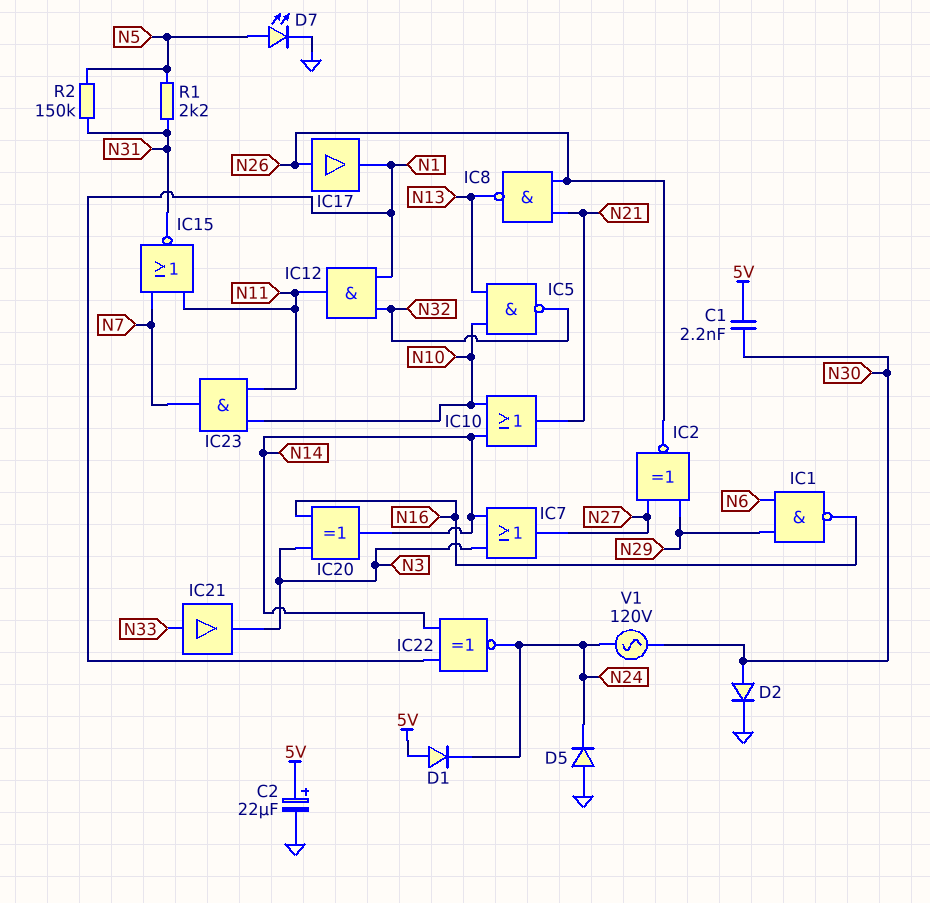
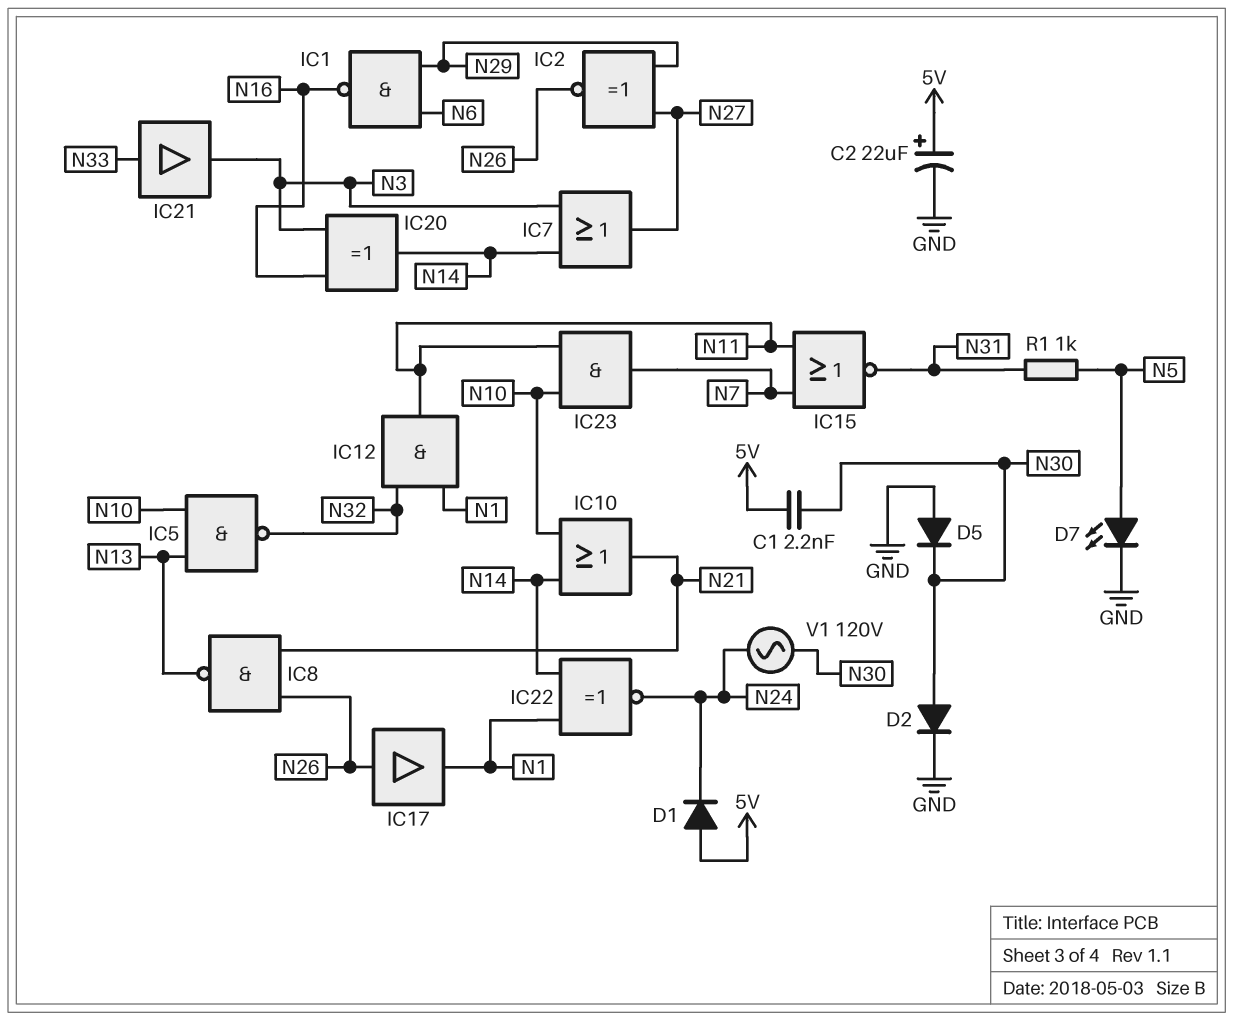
D5: diode (A GND, K N24) -> diode (A GND, K N30)
R1: 2.2k (N5, N31) -> 1k (N5, N31)
R2: 150k (N5, N31) -> none

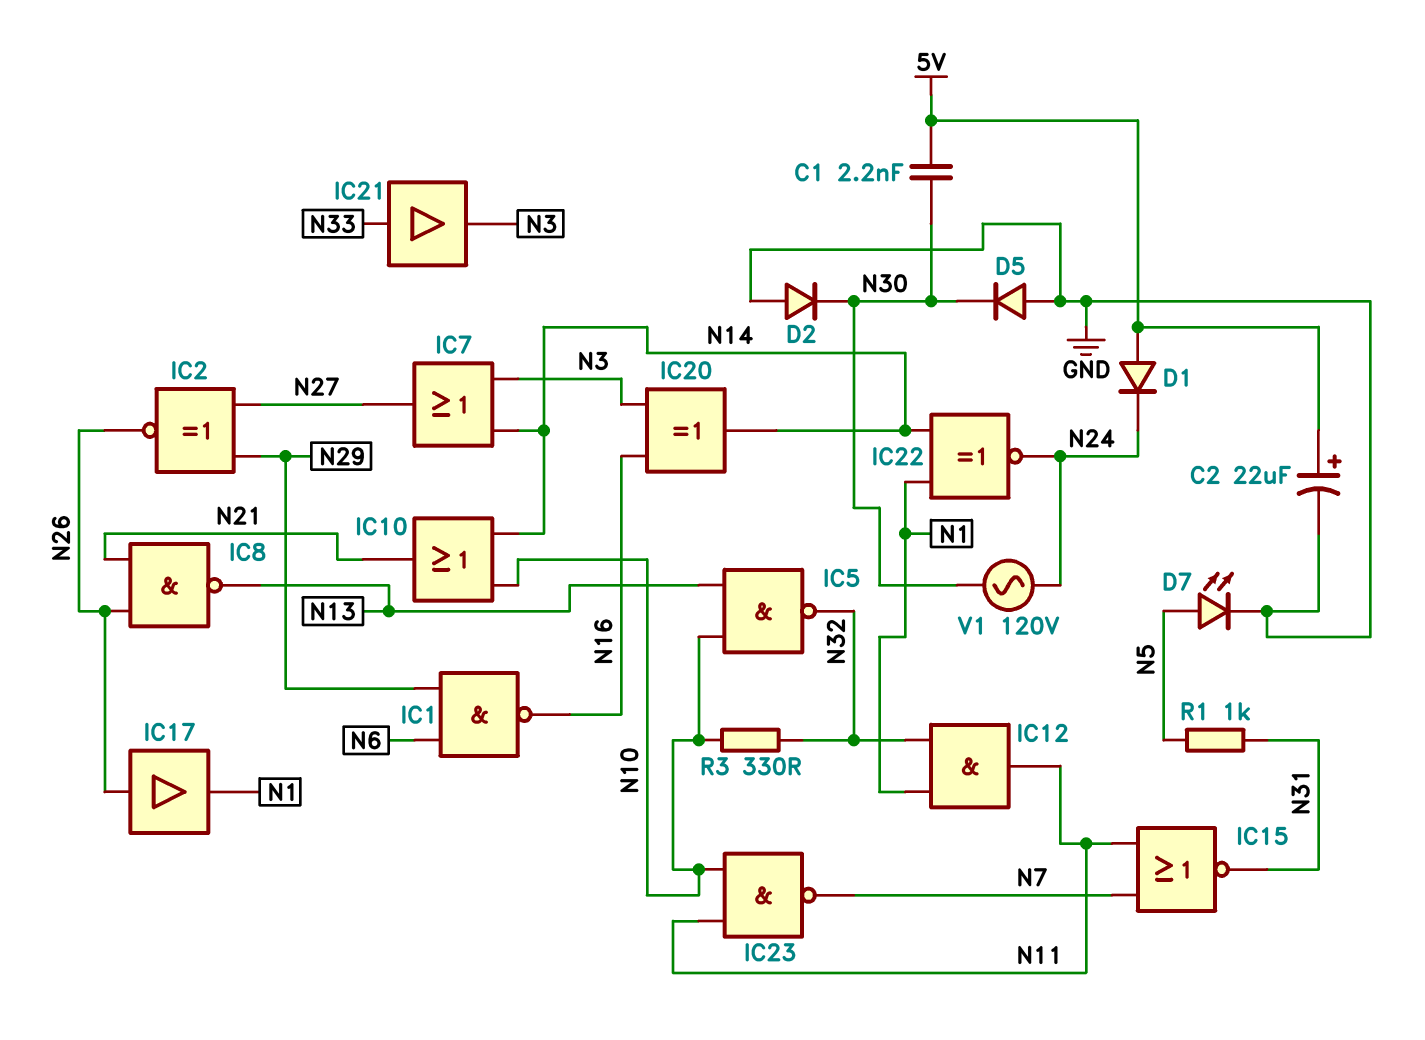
D2: diode (A N30, K GND) -> diode (A GND, K N30)
IC23: AND (in N10, in N11, out N7) -> NAND (in N10, in N11, out N7)
R3: none -> 330 (N10, N32)

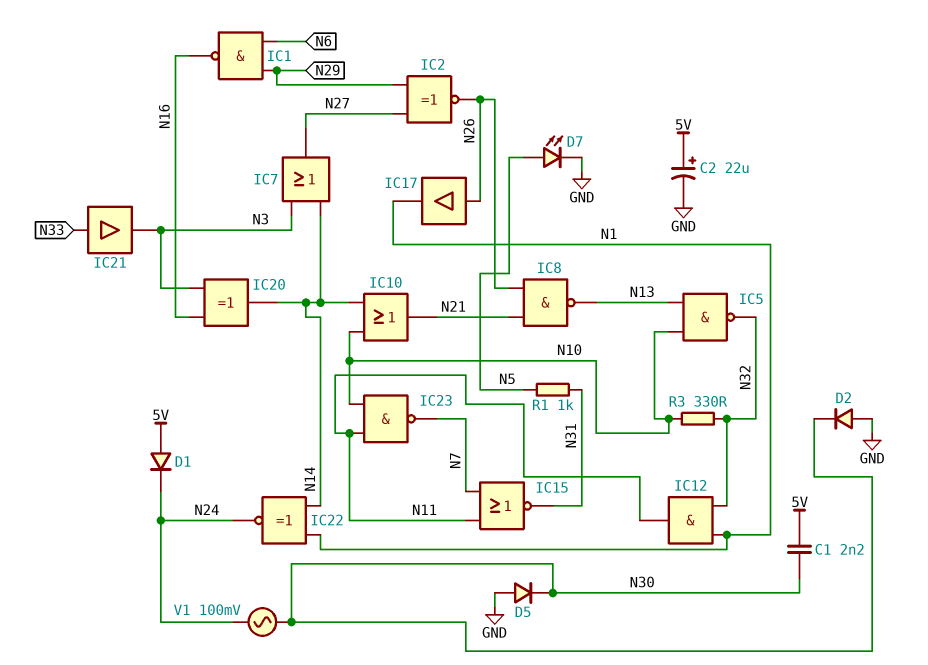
V1: AC 120V (N24, N30) -> AC 100mV (N24, N30)

